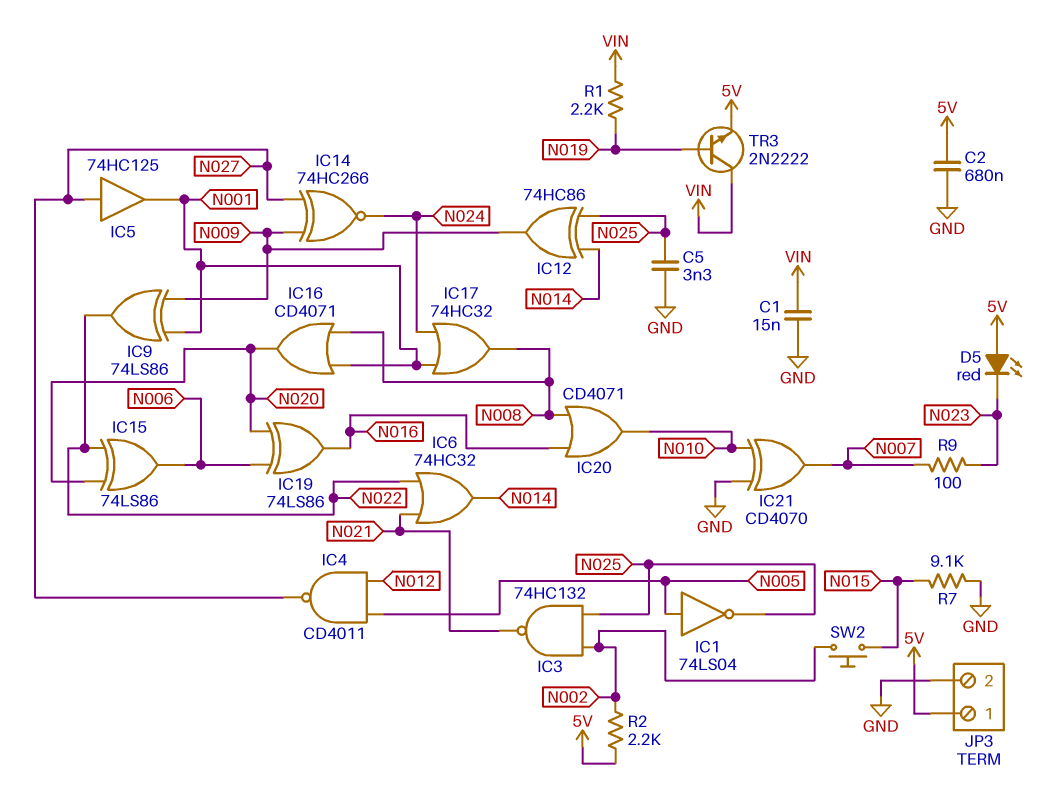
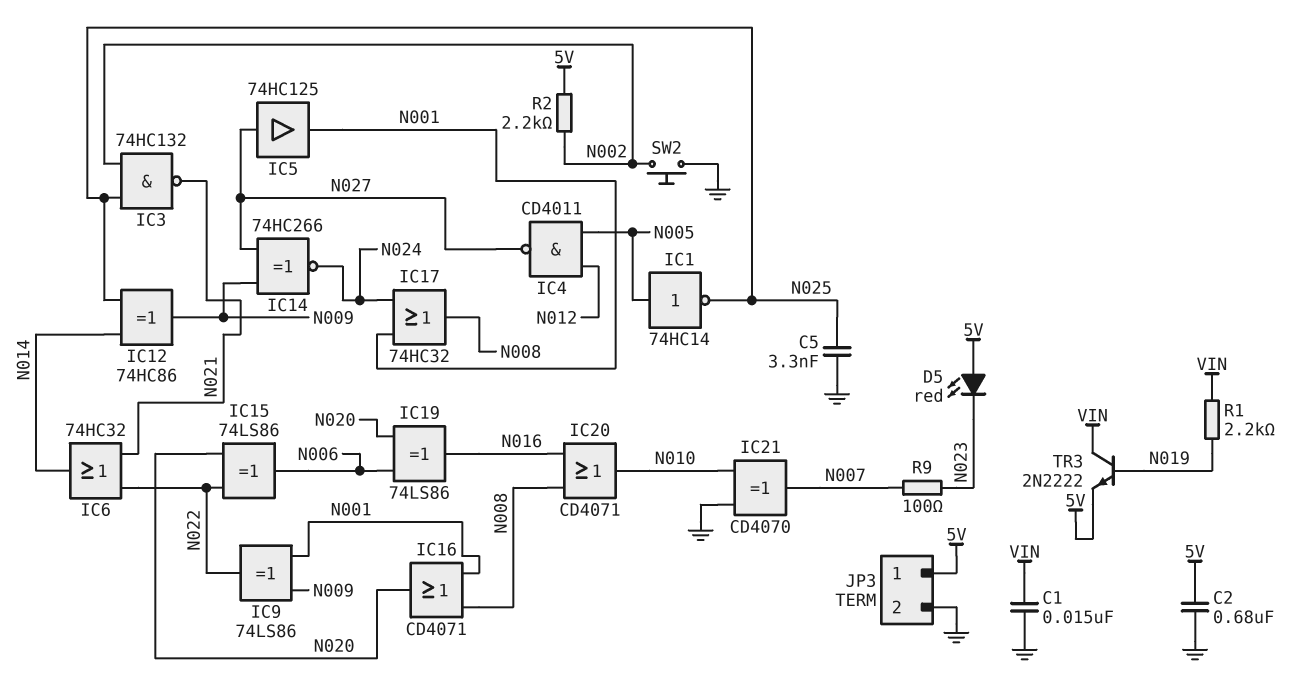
IC1: NOT 74LS04 (in N005, out N025) -> NOT 74HC14 (in N005, out N025)
R7: 9.1k (GND, N015) -> none
SW2: button (N002, N015) -> button (GND, N002)

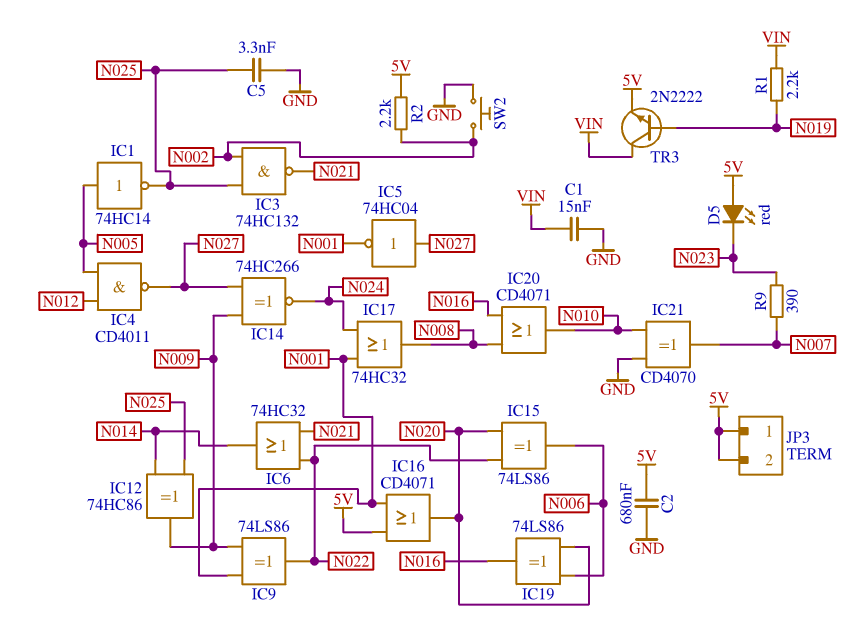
IC5: buffer 74HC125 (in N027, out N001) -> NOT 74HC04 (in N027, out N001)
IC16: OR CD4071 (in N001, in N008, out N020) -> OR CD4071 (in 5V, in N001, out N020)
JP3 pin 2: GND -> 5V
R9: 100 (N007, N023) -> 390 (N007, N023)

